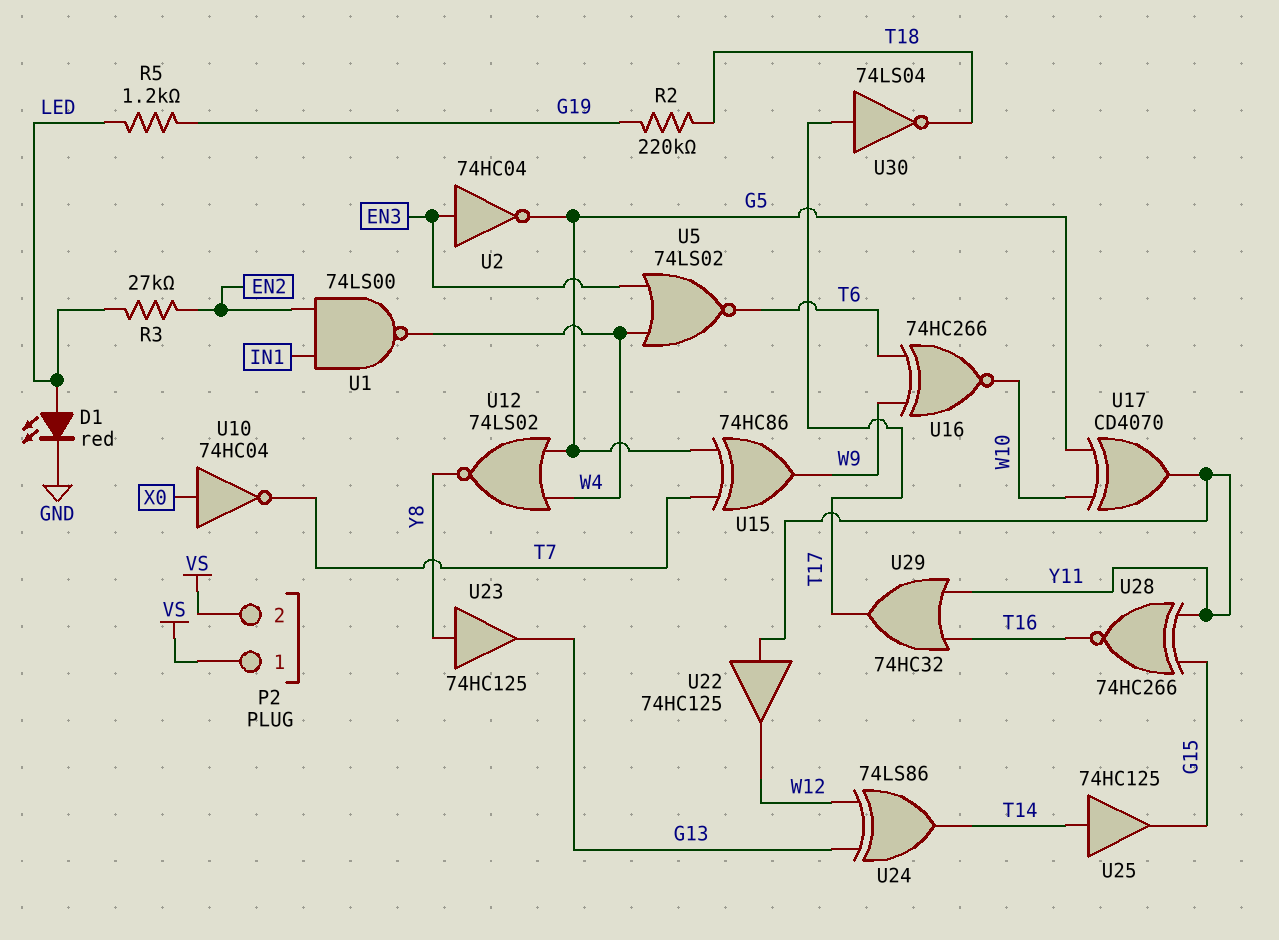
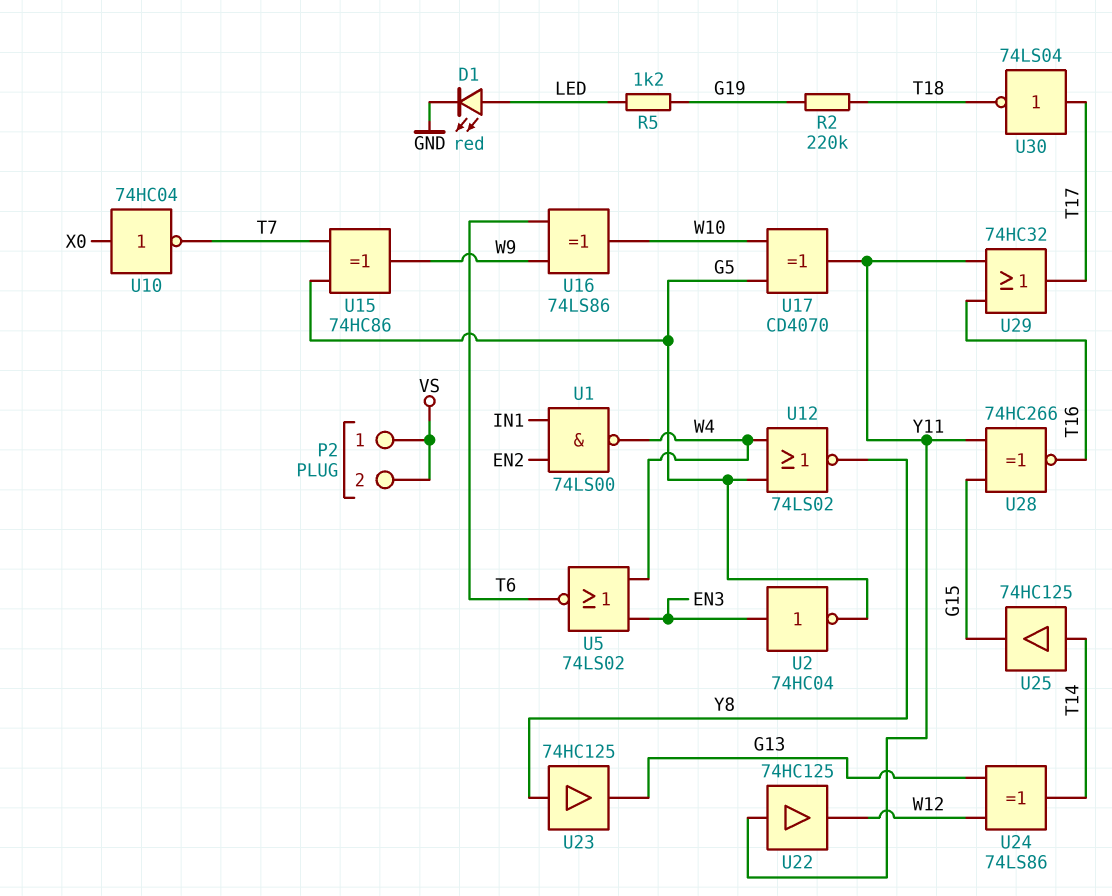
R3: 27k (EN2, LED) -> none
U16: XNOR 74HC266 (in T6, in W9, out W10) -> XOR 74LS86 (in T6, in W9, out W10)

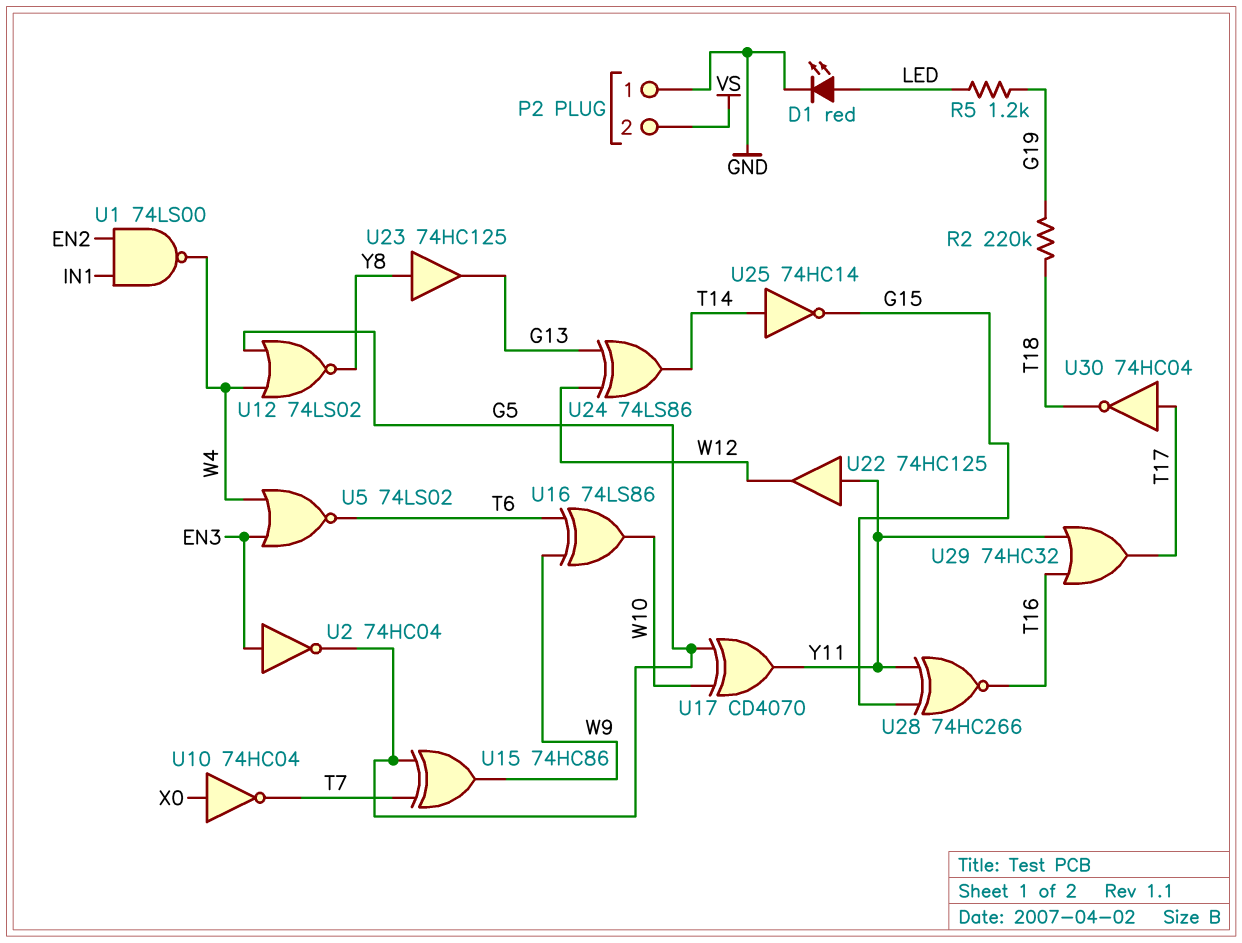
P2 pin 1: VS -> GND
U25: buffer 74HC125 (in T14, out G15) -> NOT 74HC14 (in T14, out G15)
U30: NOT 74LS04 (in T17, out T18) -> NOT 74HC04 (in T17, out T18)

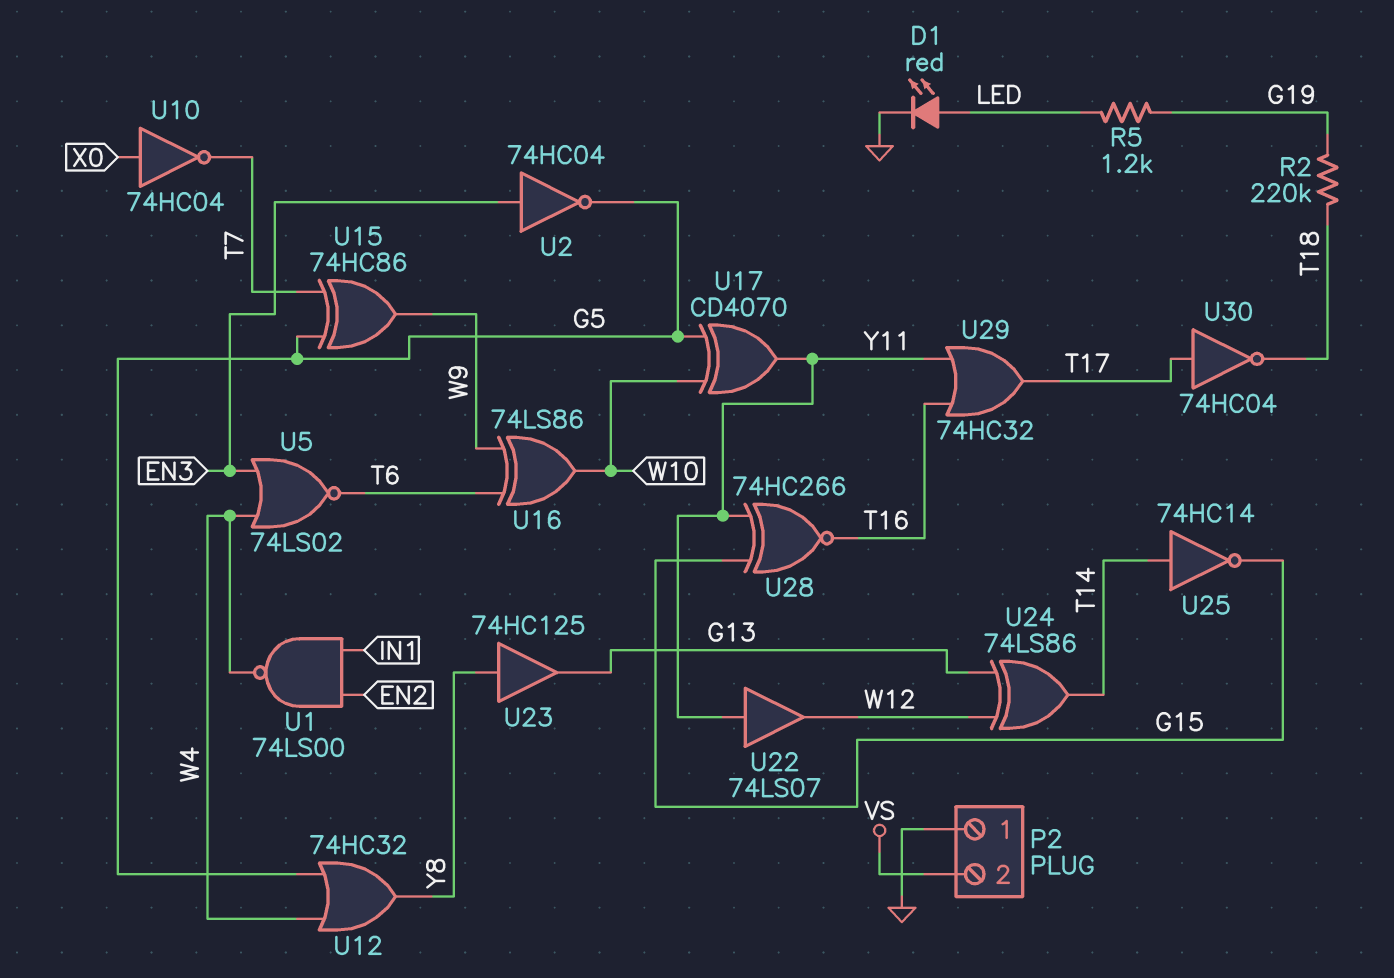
U12: NOR 74LS02 (in G5, in W4, out Y8) -> OR 74HC32 (in G5, in W4, out Y8)
U22: buffer 74HC125 (in Y11, out W12) -> buffer 74LS07 (in Y11, out W12)

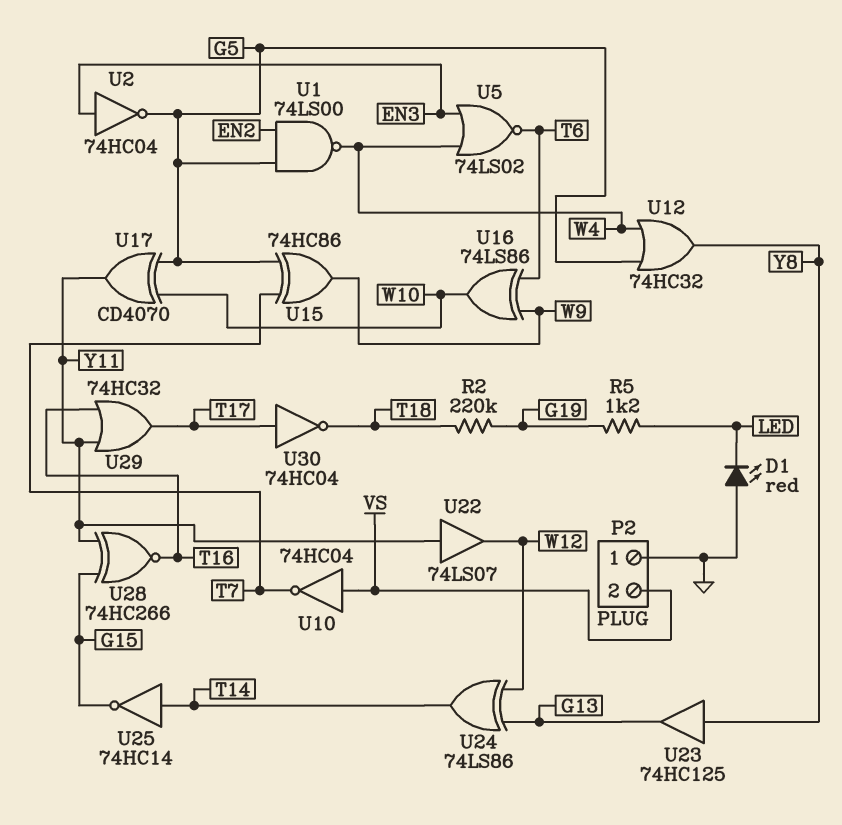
D1: LED red (A LED, K GND) -> LED red (A GND, K LED)
U1: NAND 74LS00 (in EN2, in IN1, out W4) -> NAND 74LS00 (in EN2, in G5, out W4)
U10: NOT 74HC04 (in X0, out T7) -> NOT 74HC04 (in VS, out T7)

